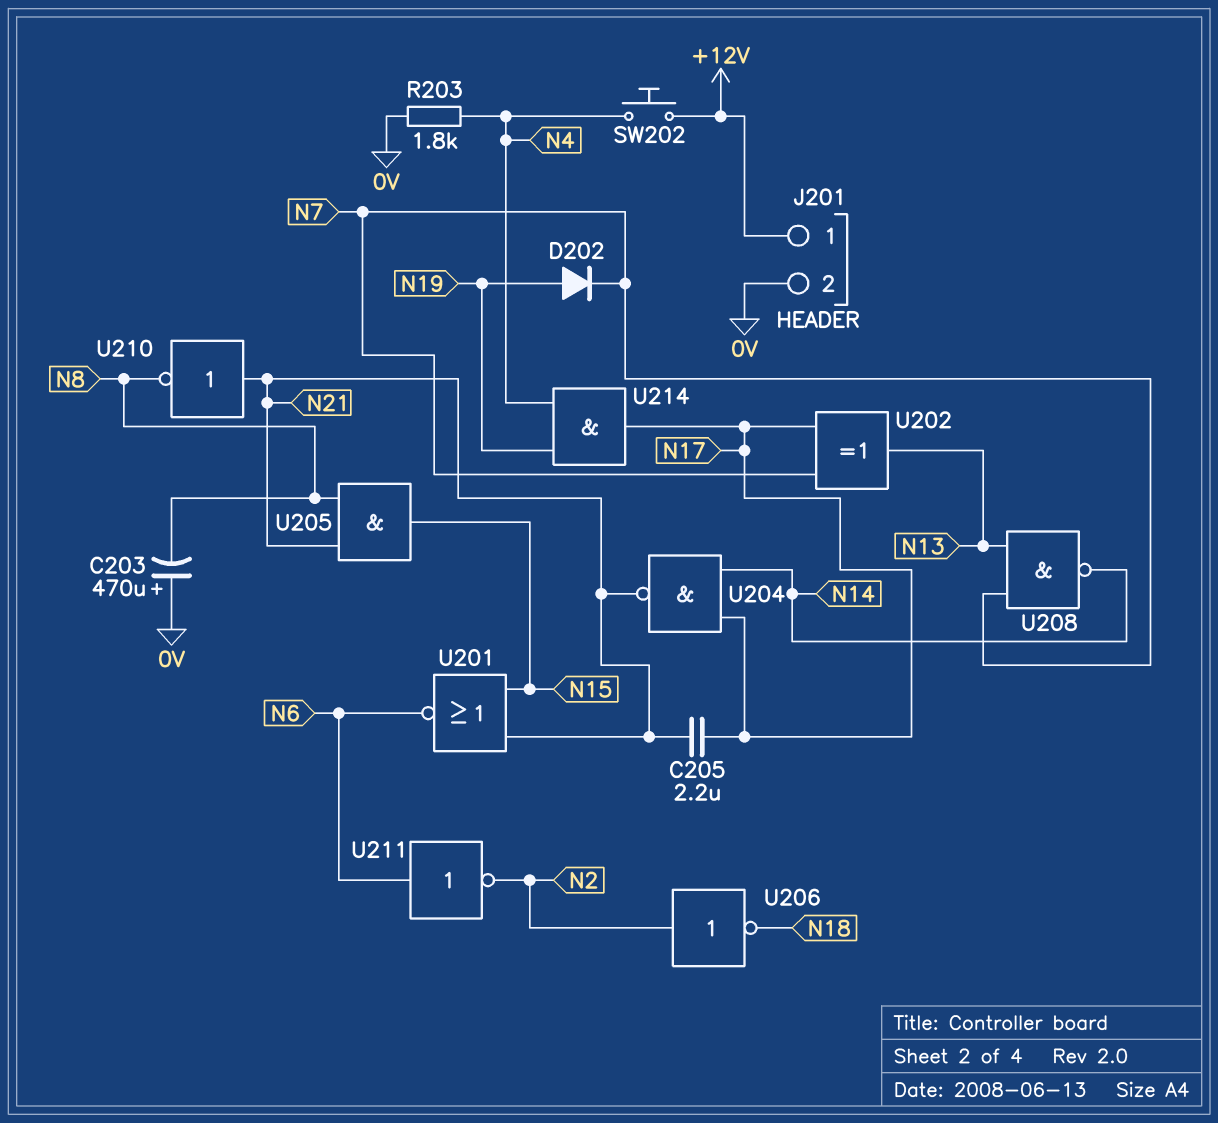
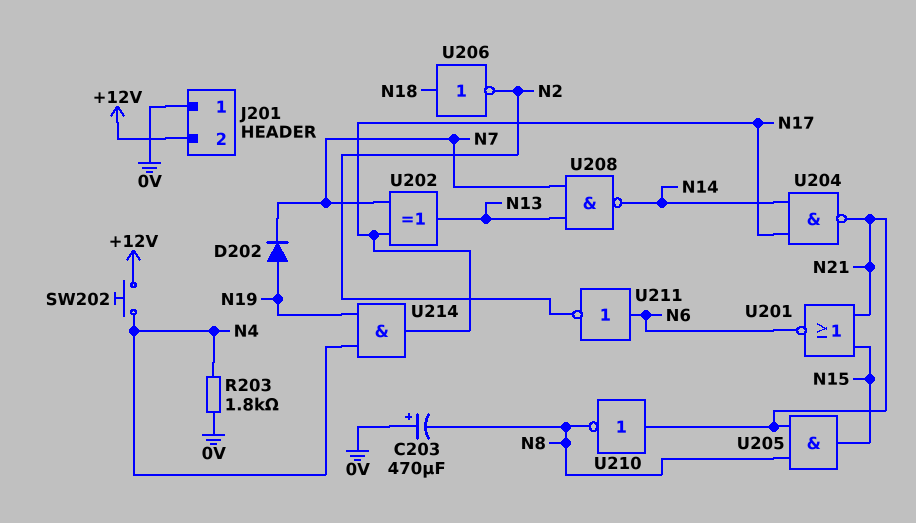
C205: 2.2uF (N17, N21) -> none
J201 pin 1: +12V -> 0V
J201 pin 2: 0V -> +12V
U206: NOT (in N2, out N18) -> NOT (in N18, out N2)

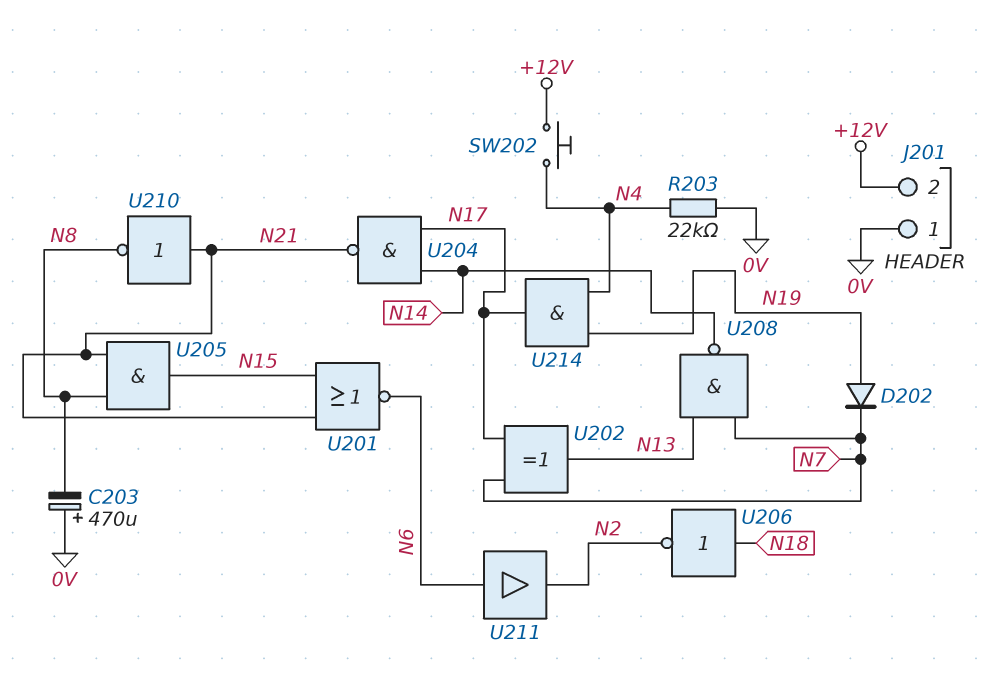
R203: 1.8k (0V, N4) -> 22k (0V, N4)
U211: NOT (in N6, out N2) -> buffer (in N6, out N2)

